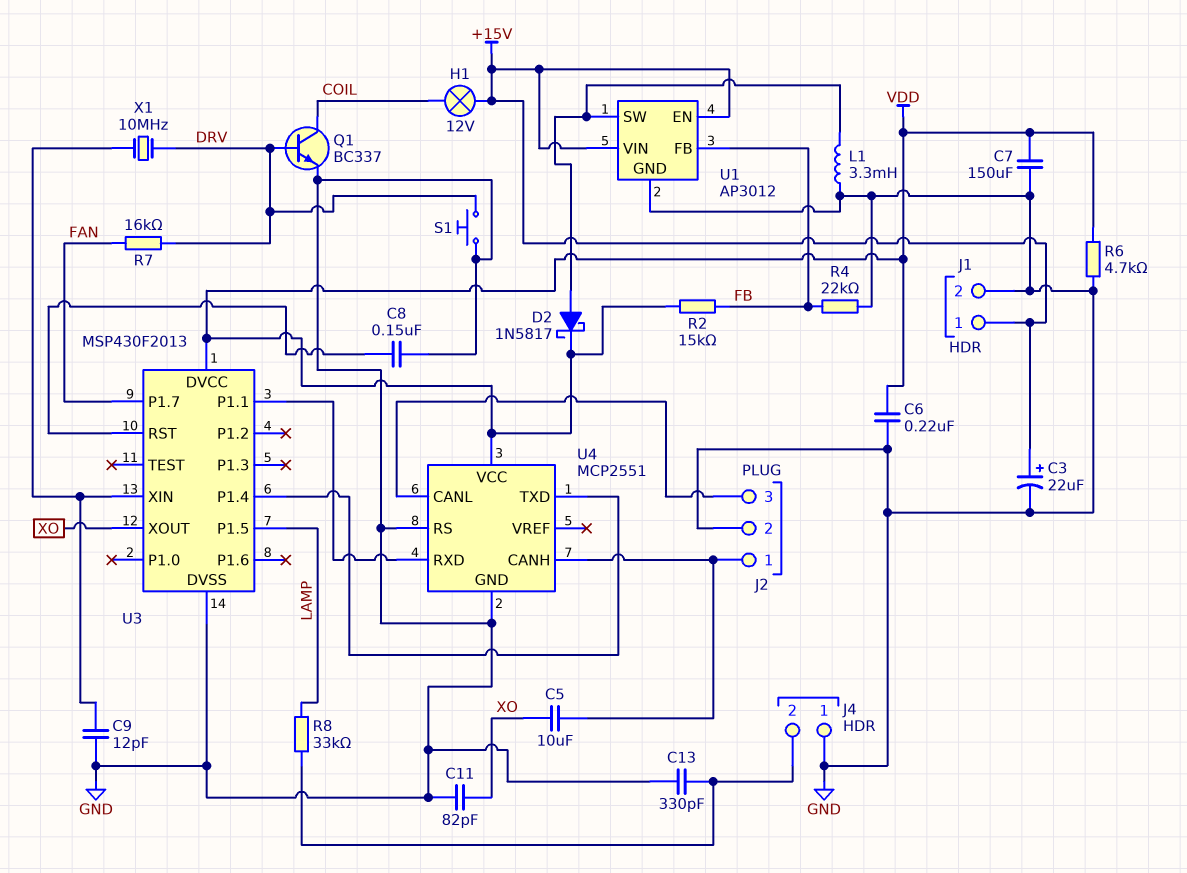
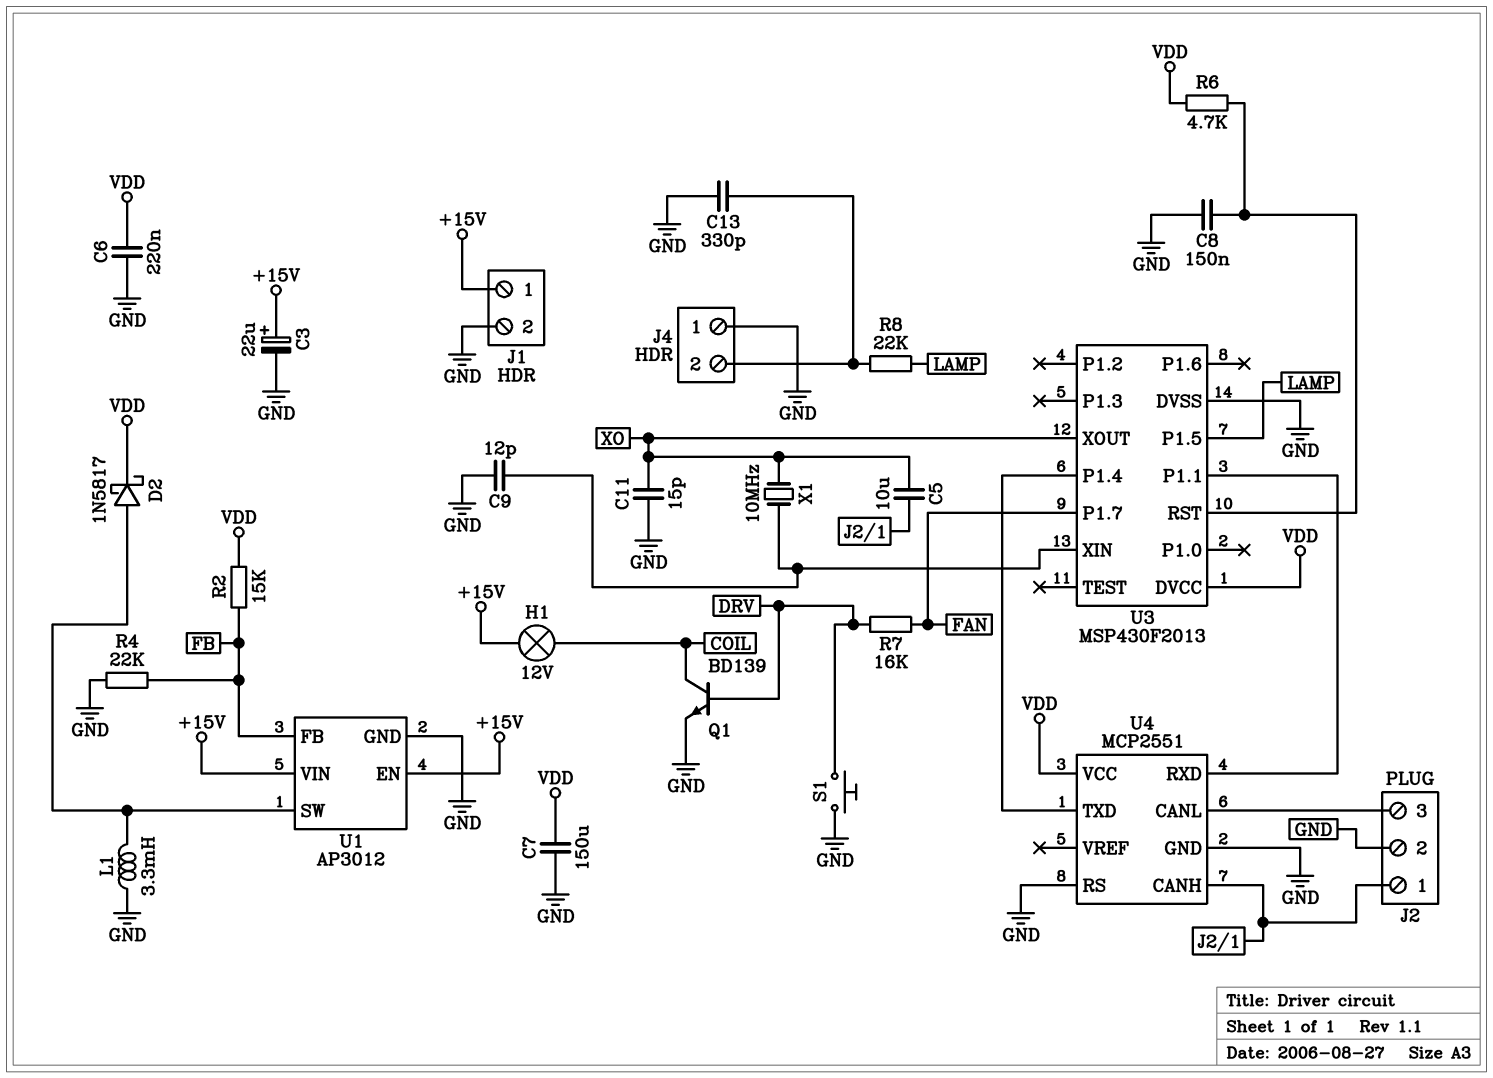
C11: 82pF (GND, XO) -> 15pF (GND, XO)
Q1: NPN BC337 (B DRV, C COIL, E GND) -> NPN BD139 (B DRV, C COIL, E GND)
R6: 4.7k (GND, VDD) -> 4.7k (U3/RST, VDD)
R8: 33k (J4/2, LAMP) -> 22k (J4/2, LAMP)
X1: 10MHz (DRV, U3/XIN) -> 10MHz (U3/XIN, XO)

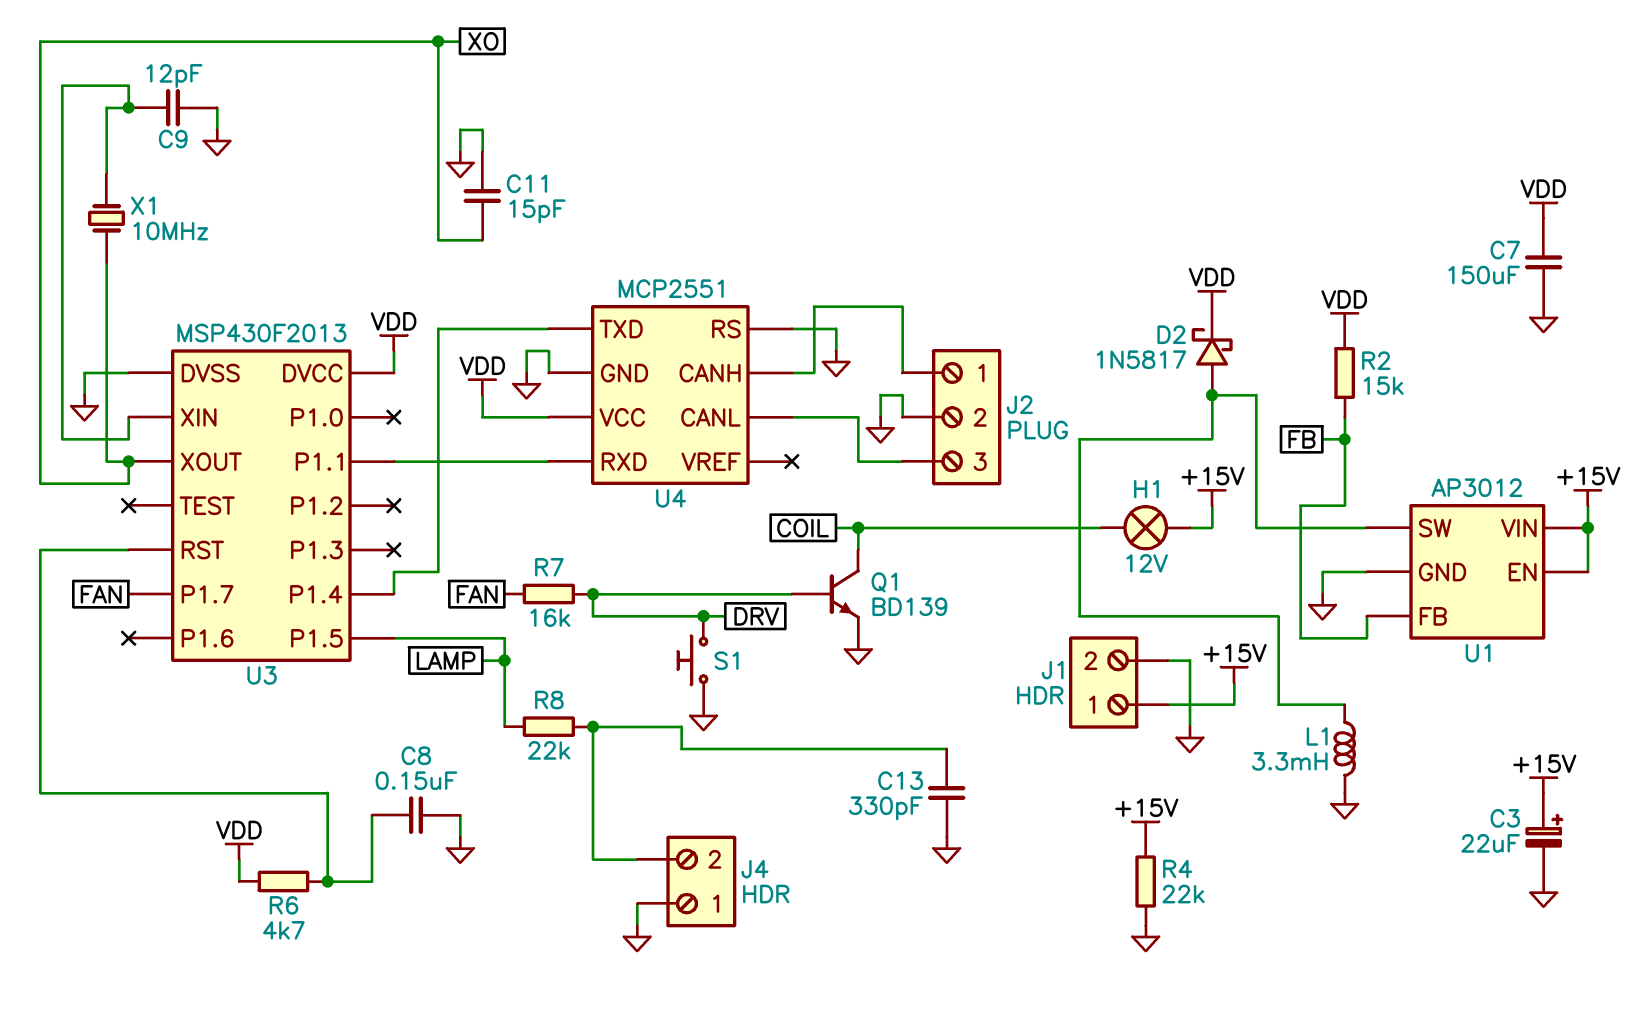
C5: 10uF (J2/1, XO) -> none
C6: 220nF (GND, VDD) -> none
R4: 22k (FB, GND) -> 22k (+15V, GND)

